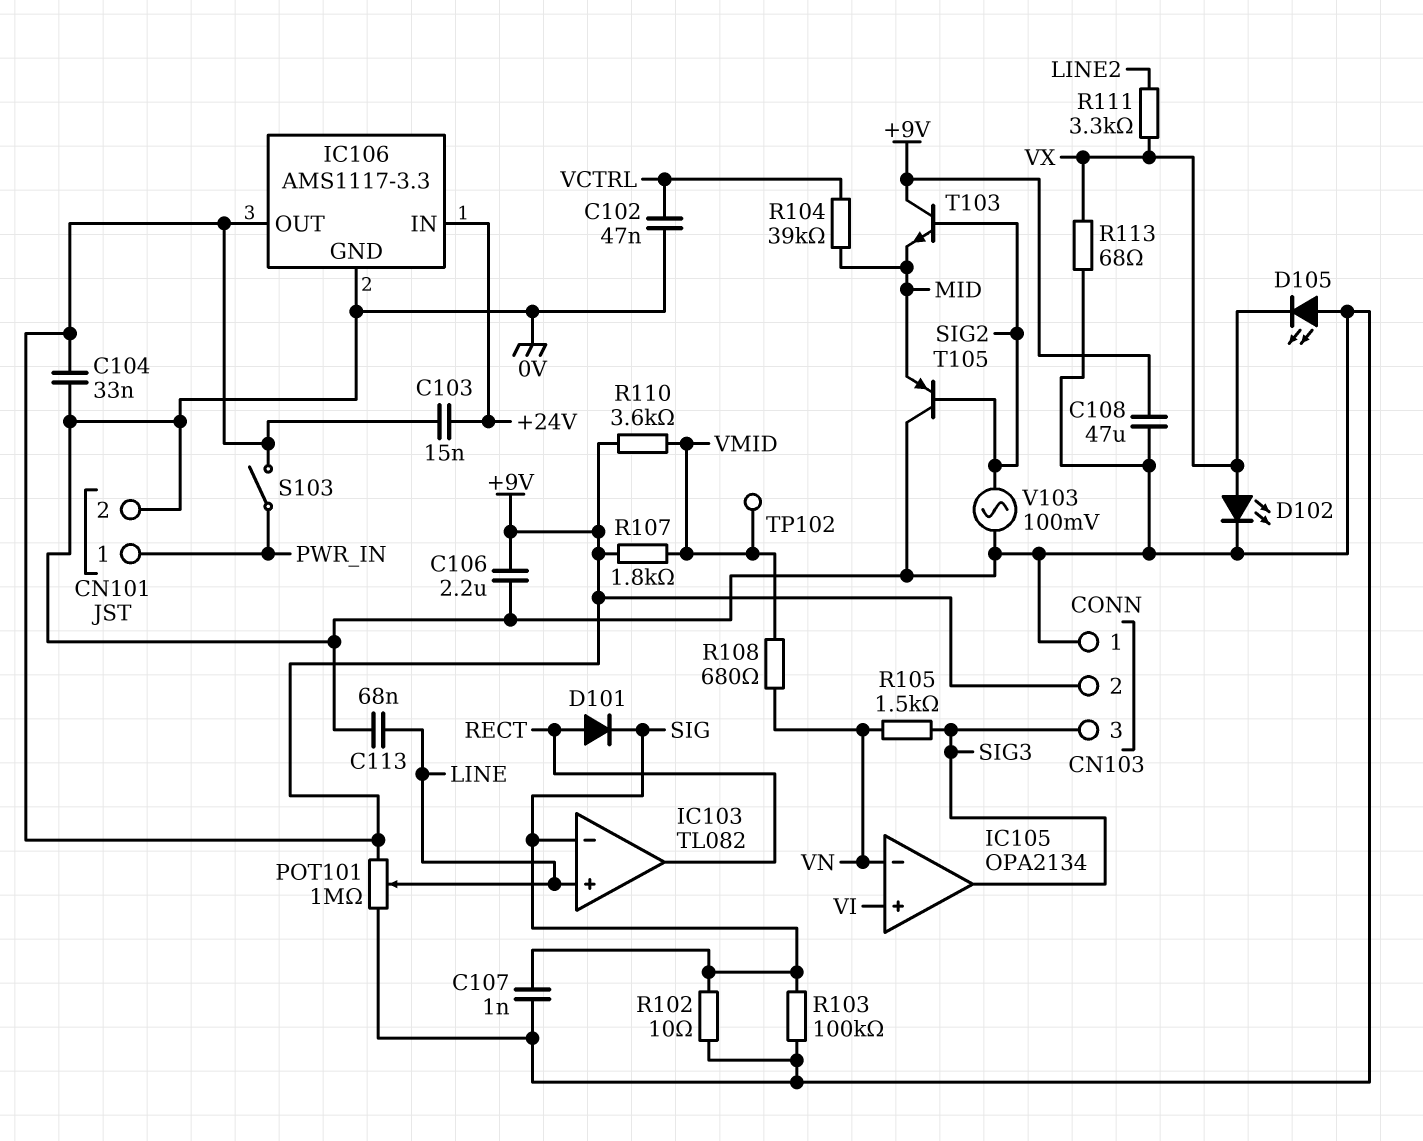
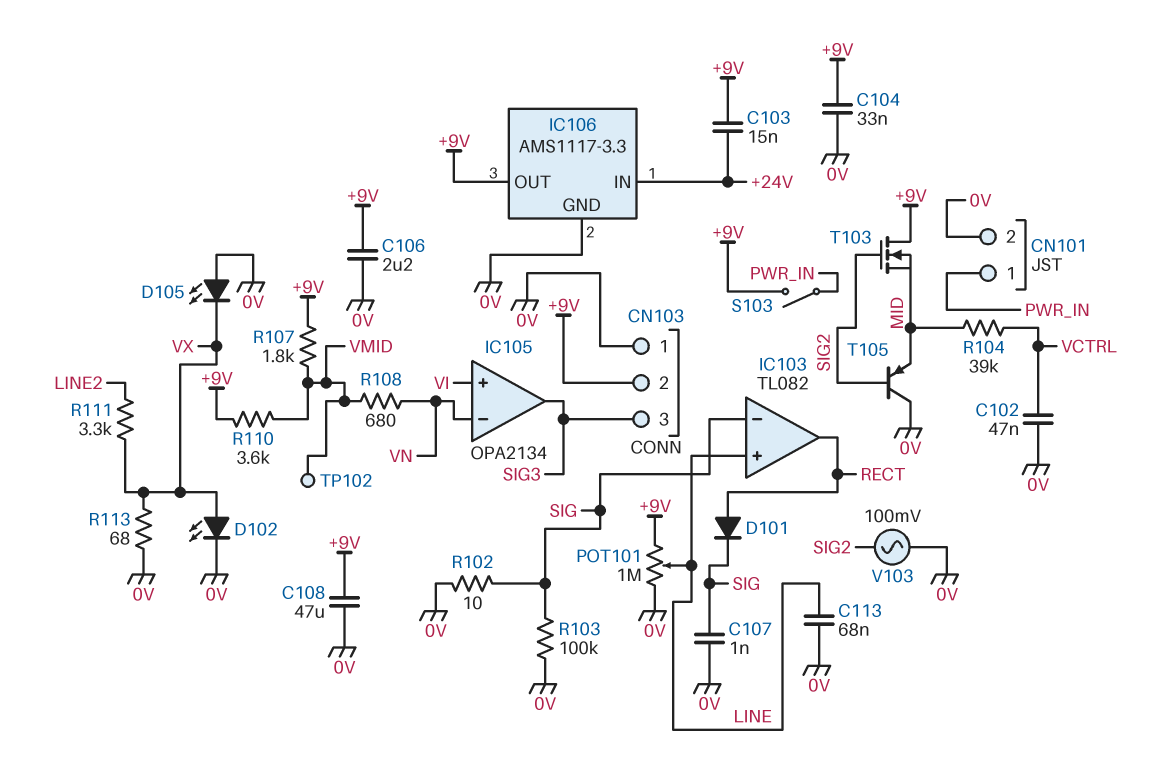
R105: 1.5k (SIG3, VN) -> none
T103: NPN (B SIG2, C +9V, E MID) -> NMOS (G SIG2, D +9V, S MID)

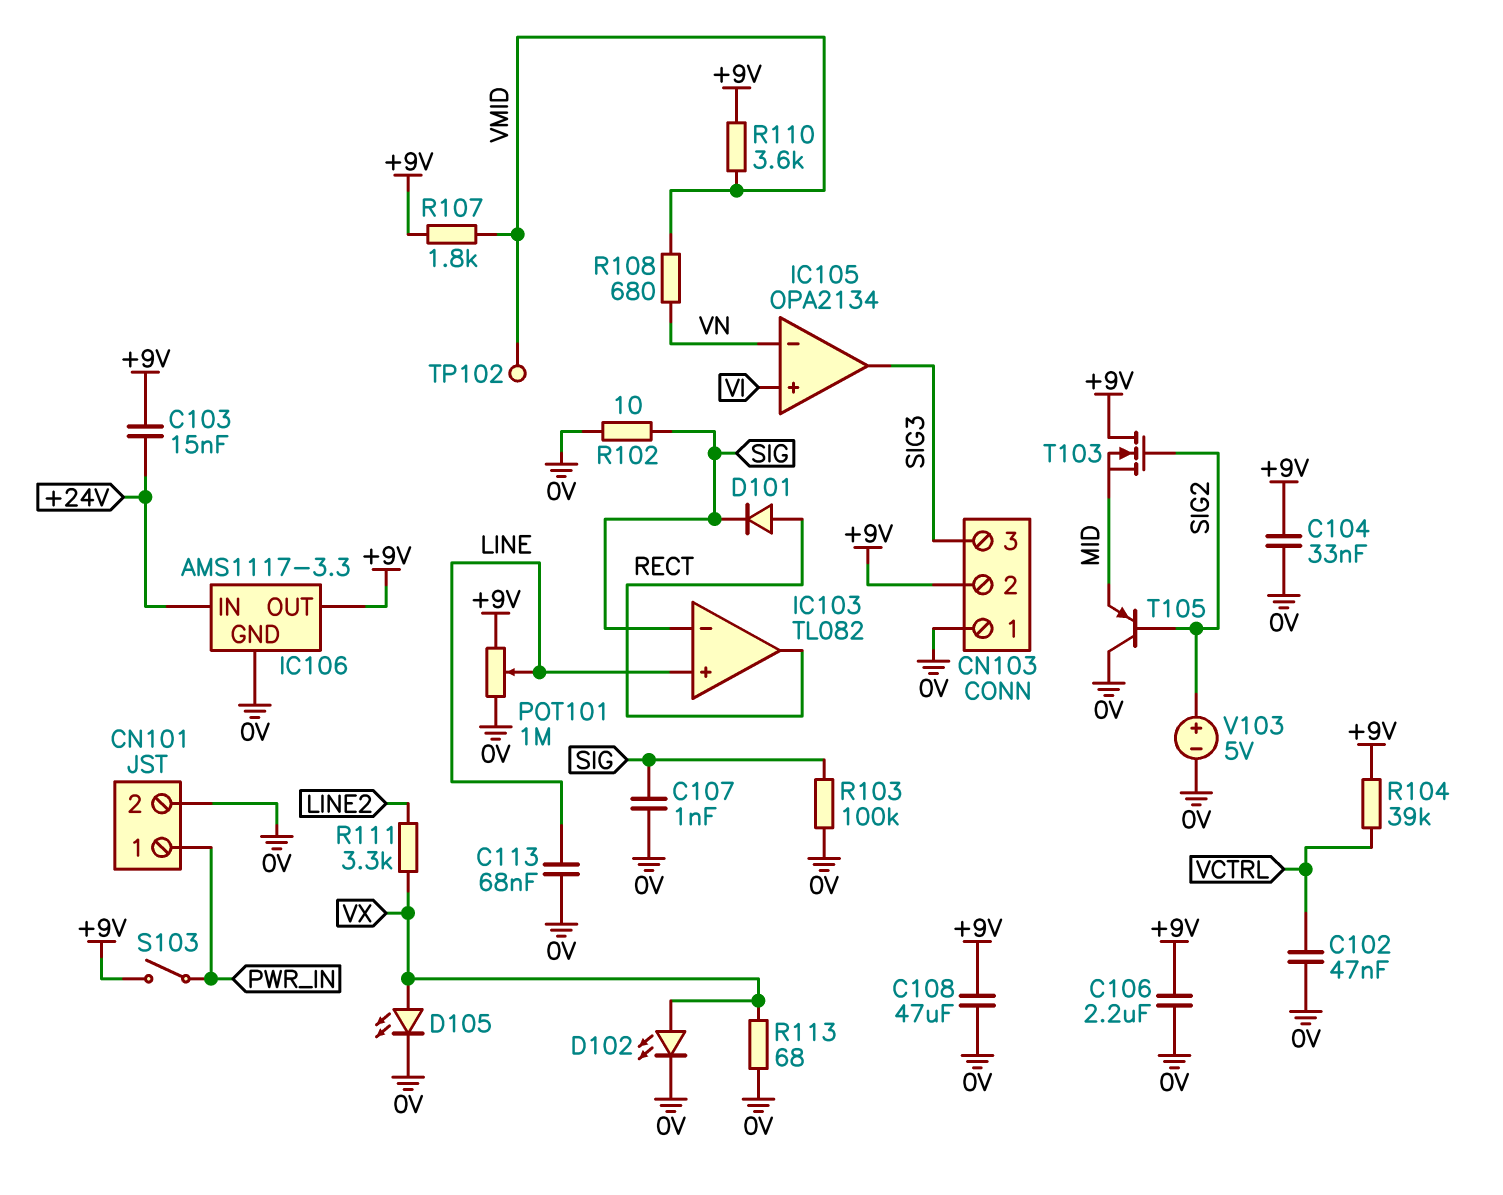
D105: LED (A 0V, K VX) -> LED (A VX, K 0V)
R104: 39k (MID, VCTRL) -> 39k (+9V, VCTRL)
V103: AC 100mV (0V, SIG2) -> 5V (plus SIG2, minus 0V)

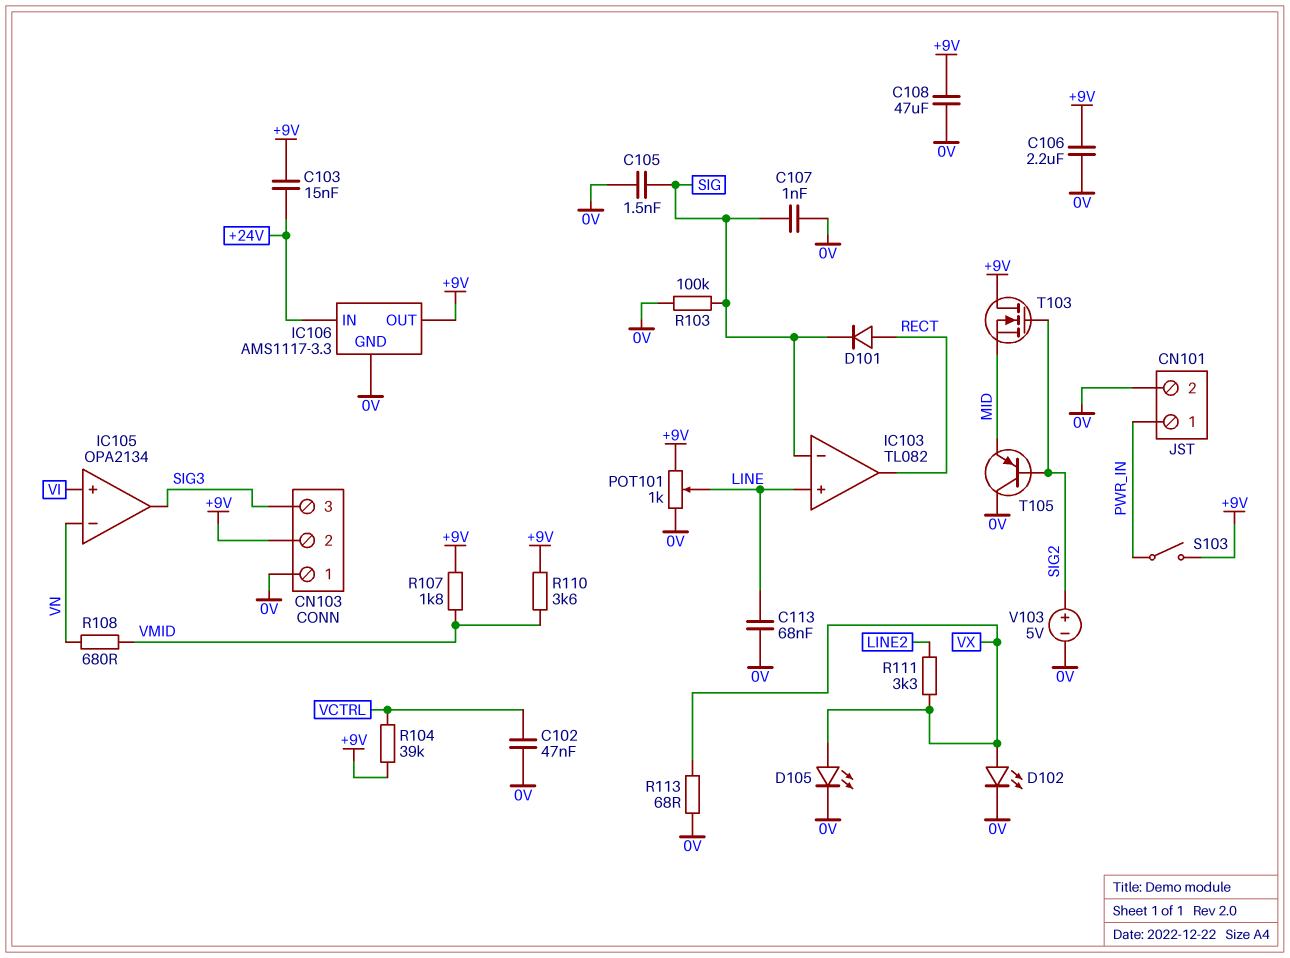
C104: 33nF (+9V, 0V) -> none
C105: none -> 1.5nF (0V, SIG)
POT101: 1M (+9V, 0V, wiper LINE) -> 1k (+9V, 0V, wiper LINE)
R102: 10 (0V, SIG) -> none
TP102: test point (VMID) -> none

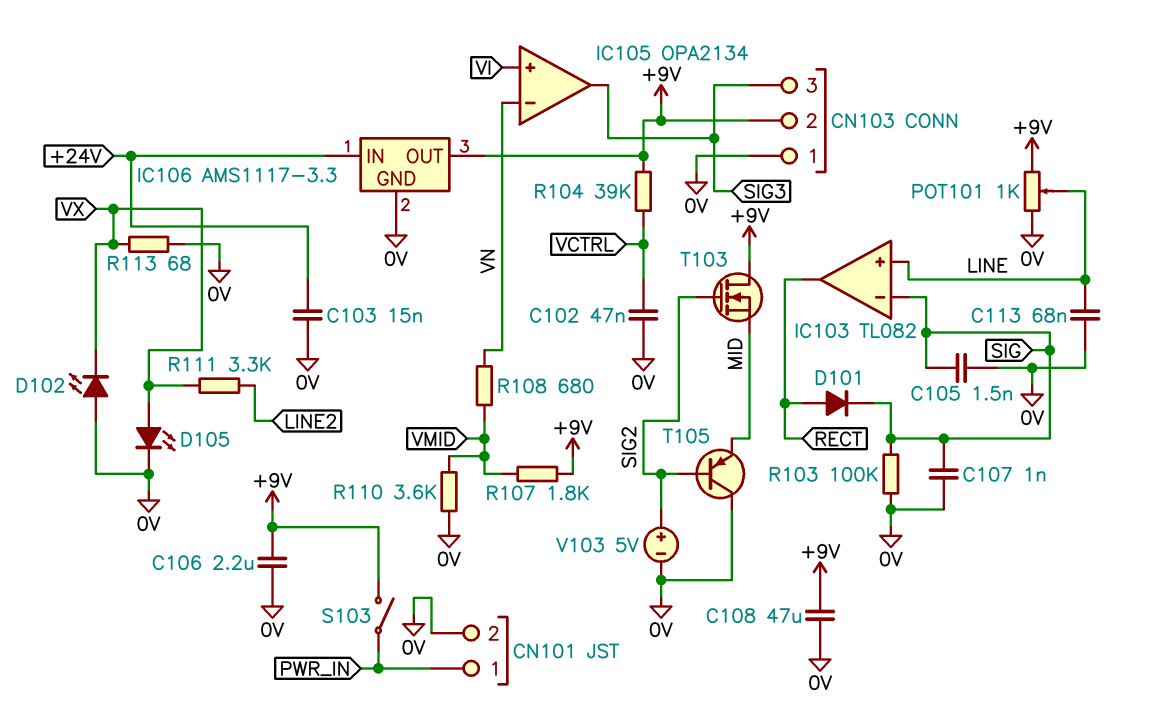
C103: 15nF (+9V, +24V) -> 15nF (+24V, 0V)
D102: LED (A VX, K 0V) -> LED (A 0V, K VX)
R110: 3.6k (+9V, VMID) -> 3.6k (0V, VMID)

